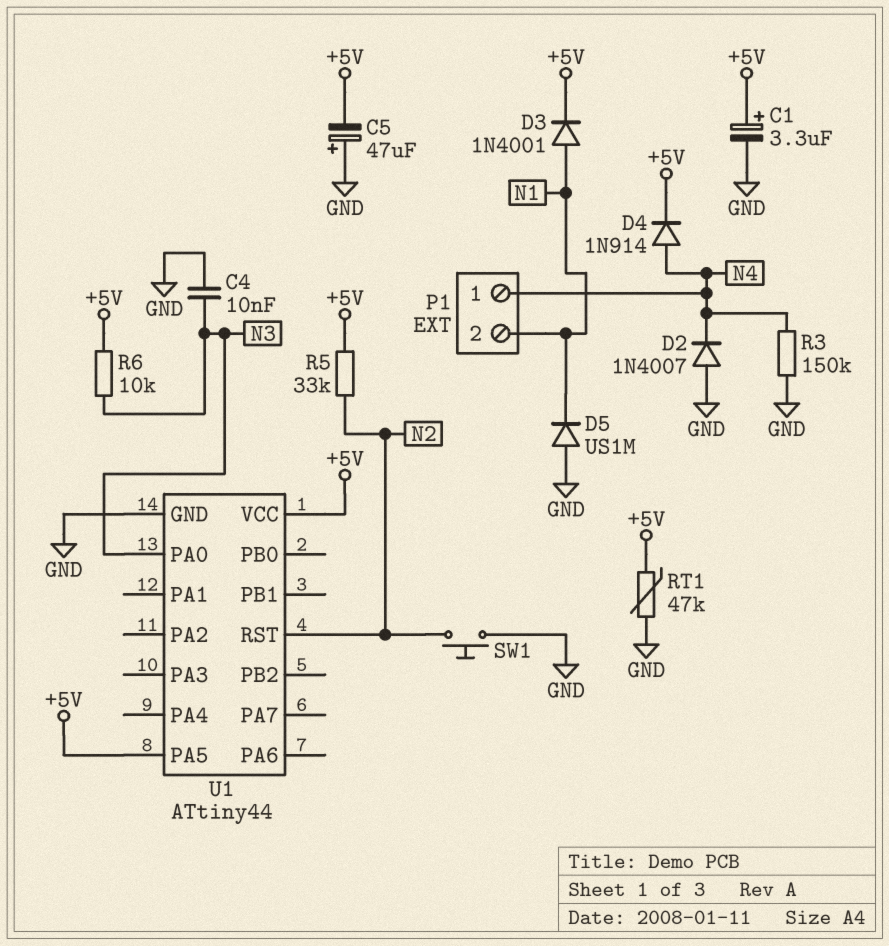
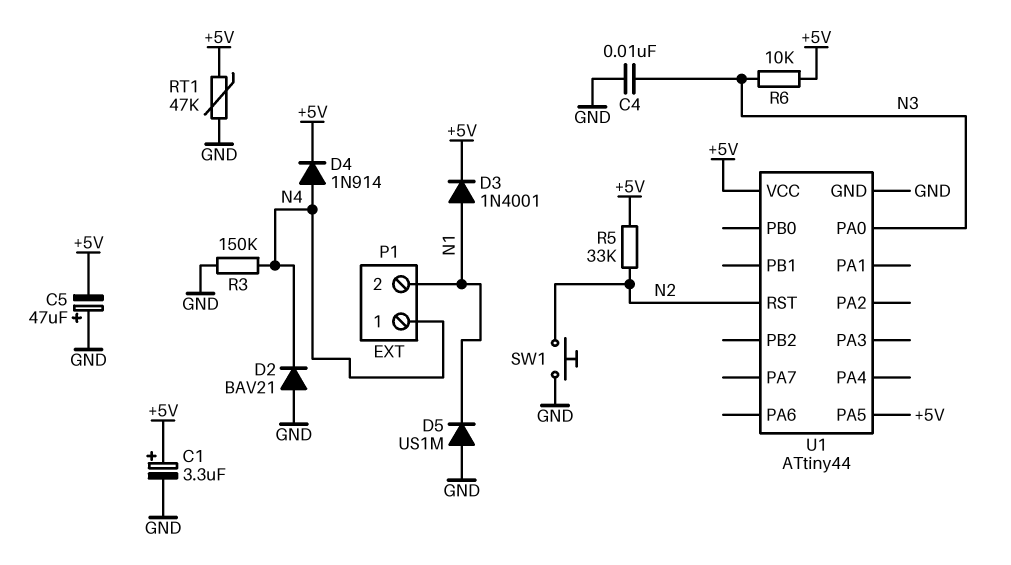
D2: diode 1N4007 (A GND, K N4) -> diode BAV21 (A GND, K N4)

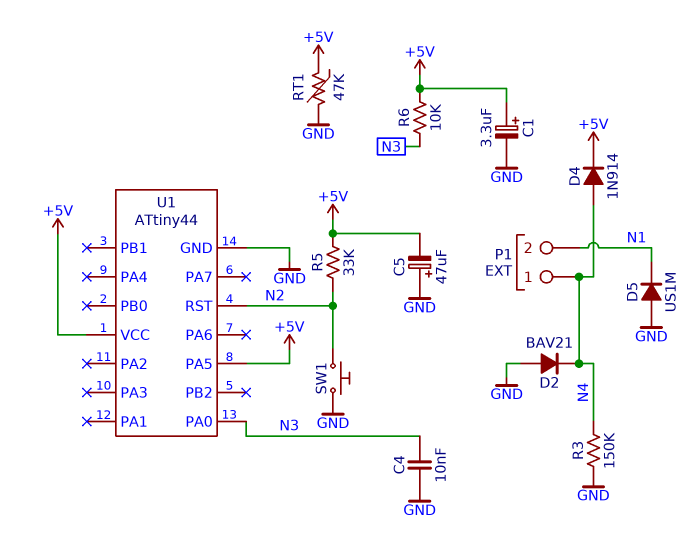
D3: diode 1N4001 (A N1, K +5V) -> none

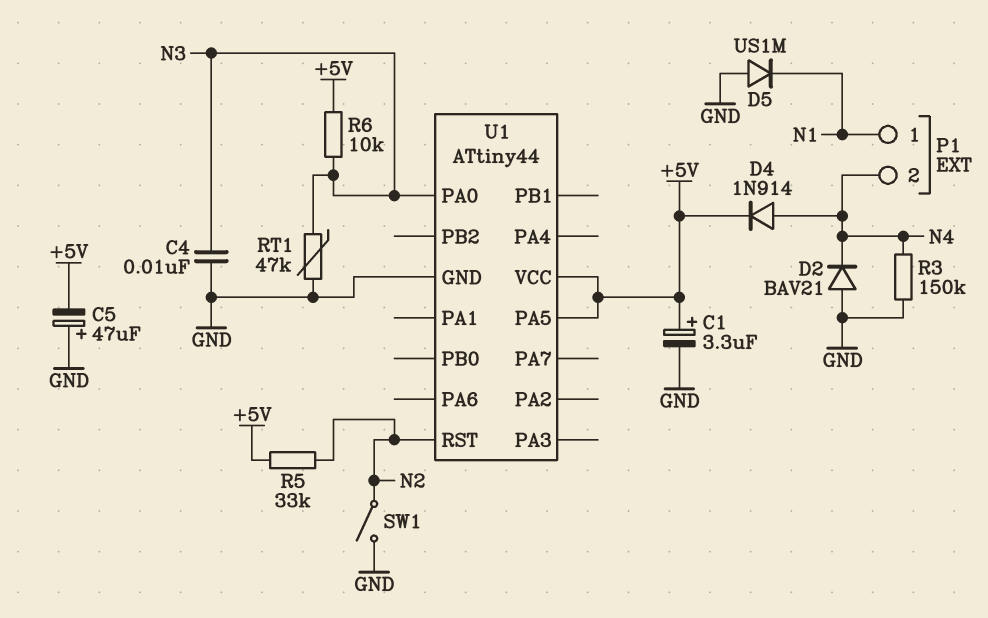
P1 pin 1: N4 -> N1
P1 pin 2: N1 -> N4
RT1: 47k (+5V, GND) -> 47k (GND, N3)
SW1: button (GND, N2) -> switch (GND, N2)

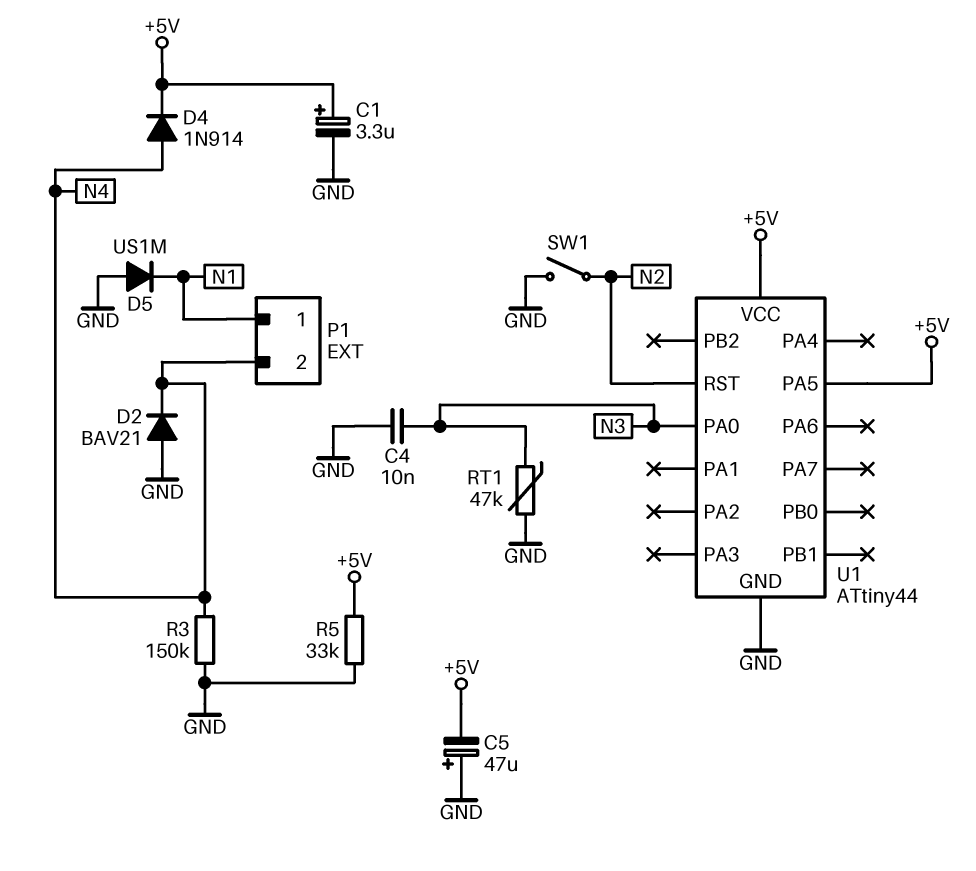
R5: 33k (+5V, N2) -> 33k (+5V, GND)
R6: 10k (+5V, N3) -> none

